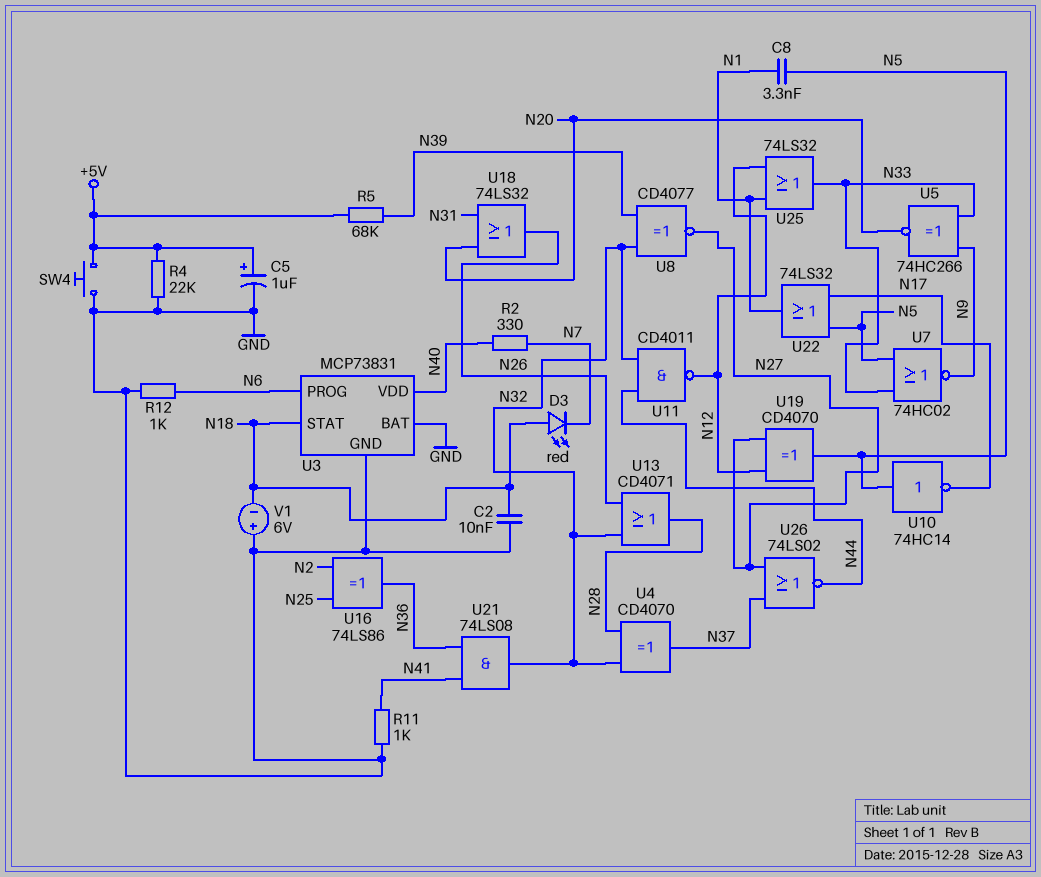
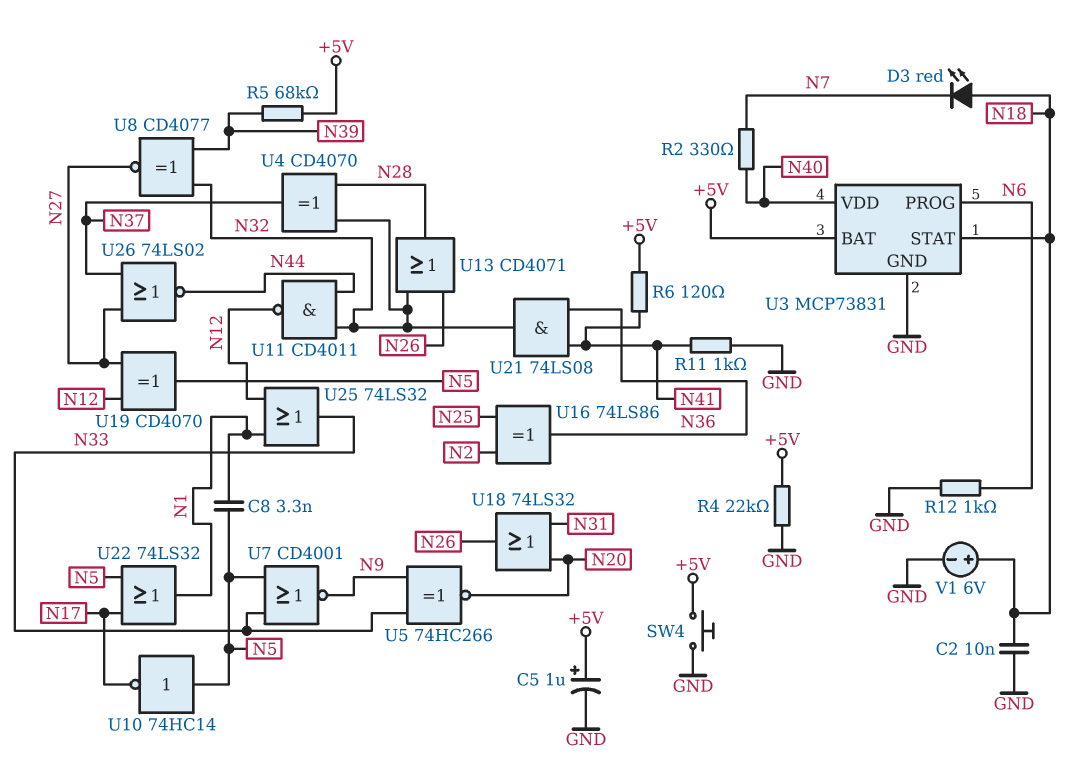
R6: none -> 120 (+5V, N41)
U3 pin BAT: GND -> +5V
U7: NOR 74HC02 (in N5, in N33, out N9) -> NOR CD4001 (in N5, in N33, out N9)
V1: 6V (plus GND, minus N18) -> 6V (plus N18, minus GND)

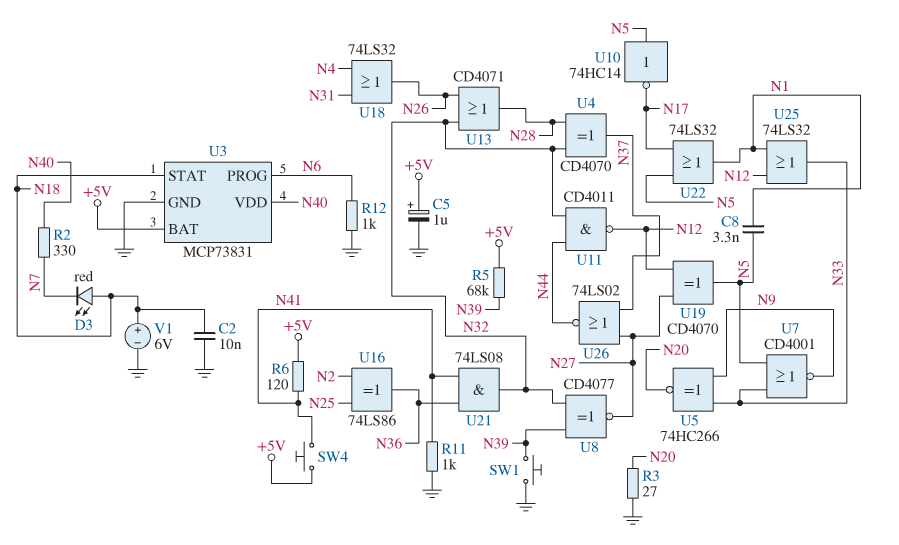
R3: none -> 27 (GND, N20)
R4: 22k (+5V, GND) -> none
SW1: none -> button (GND, N39)
SW4: button (+5V, GND) -> button (+5V, N41)
U18: OR 74LS32 (in N20, in N31, out N26) -> OR 74LS32 (in N4, in N31, out N26)

